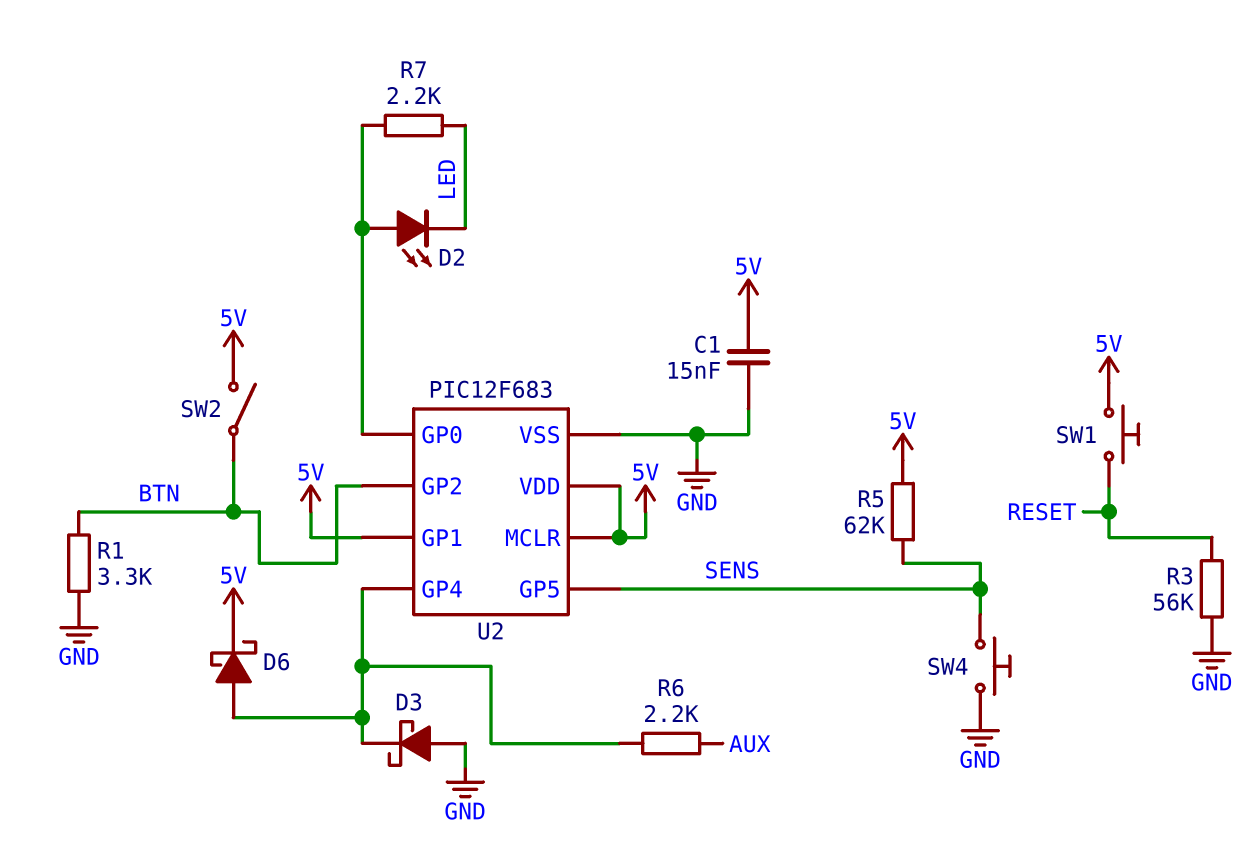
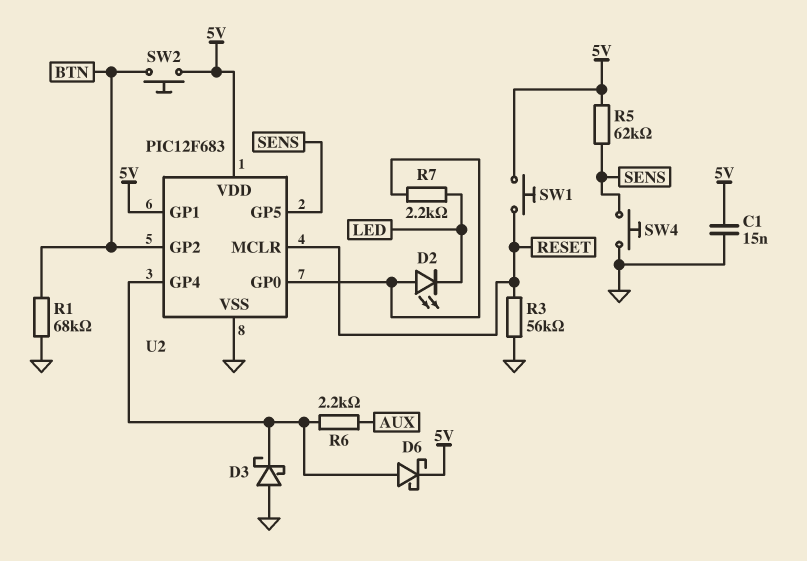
R1: 3.3k (BTN, GND) -> 68k (BTN, GND)
SW2: switch (5V, BTN) -> button (5V, BTN)
U2 pin MCLR: 5V -> RESET

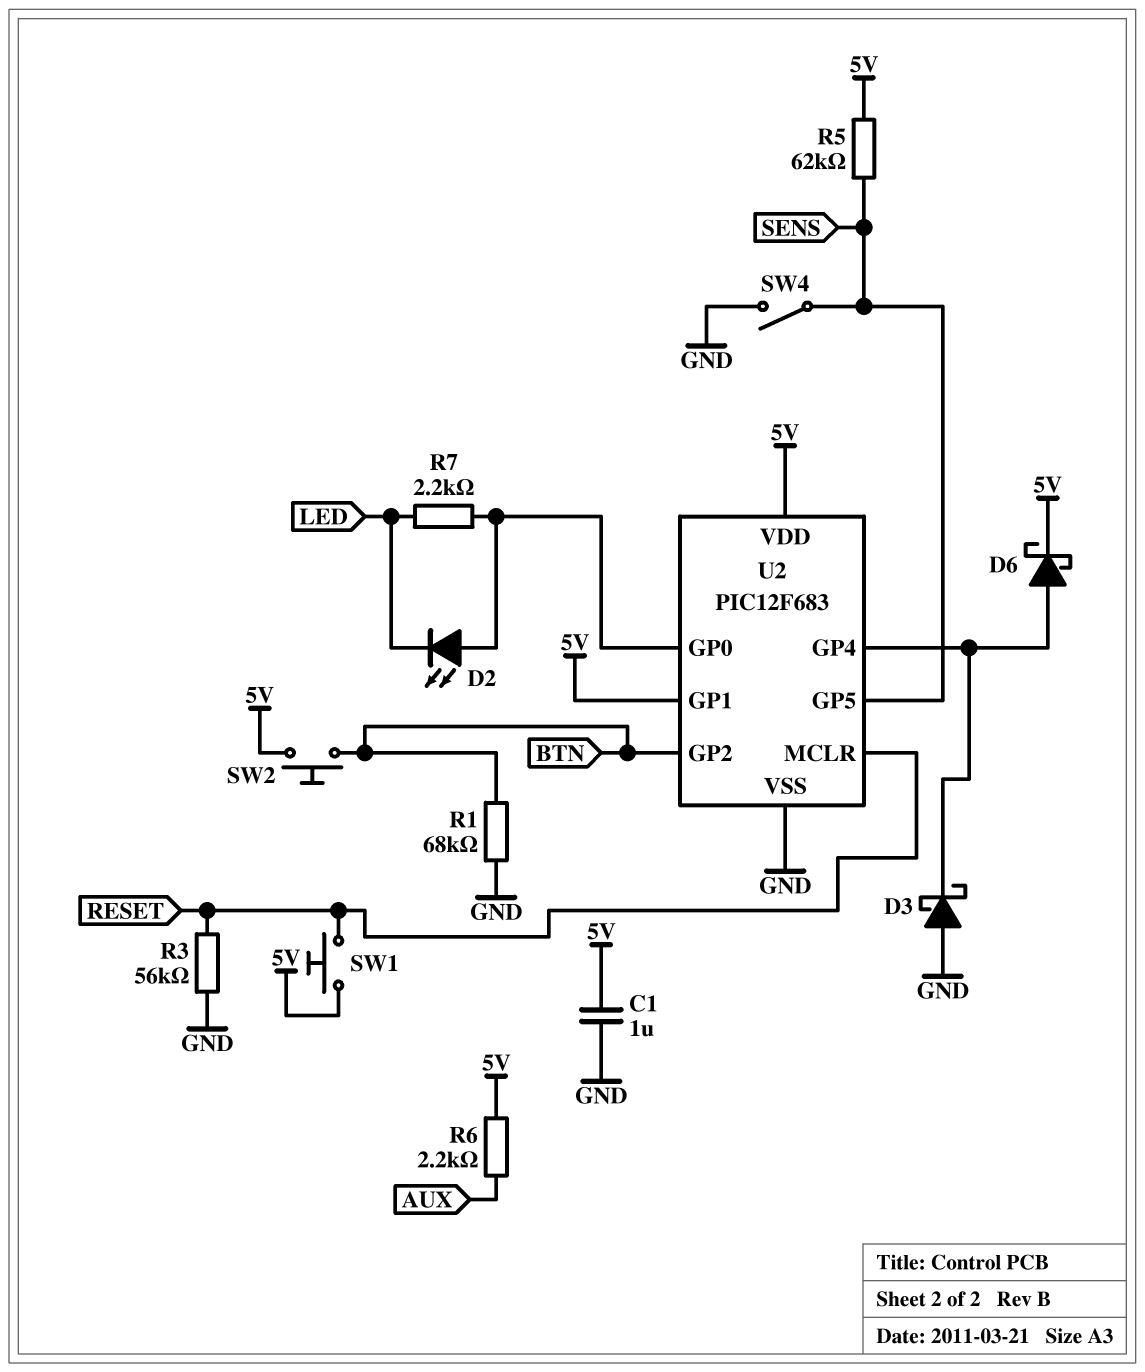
C1: 15nF (5V, GND) -> 1uF (5V, GND)
R6: 2.2k (AUX, U2/GP4) -> 2.2k (5V, AUX)
SW4: button (GND, SENS) -> switch (GND, SENS)

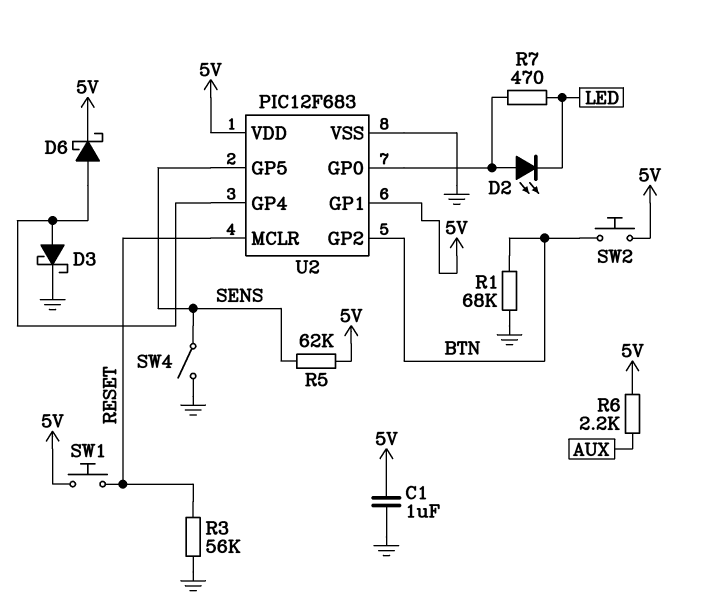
D3: schottky (A GND, K U2/GP4) -> schottky (A U2/GP4, K GND)
R7: 2.2k (LED, U2/GP0) -> 470 (LED, U2/GP0)

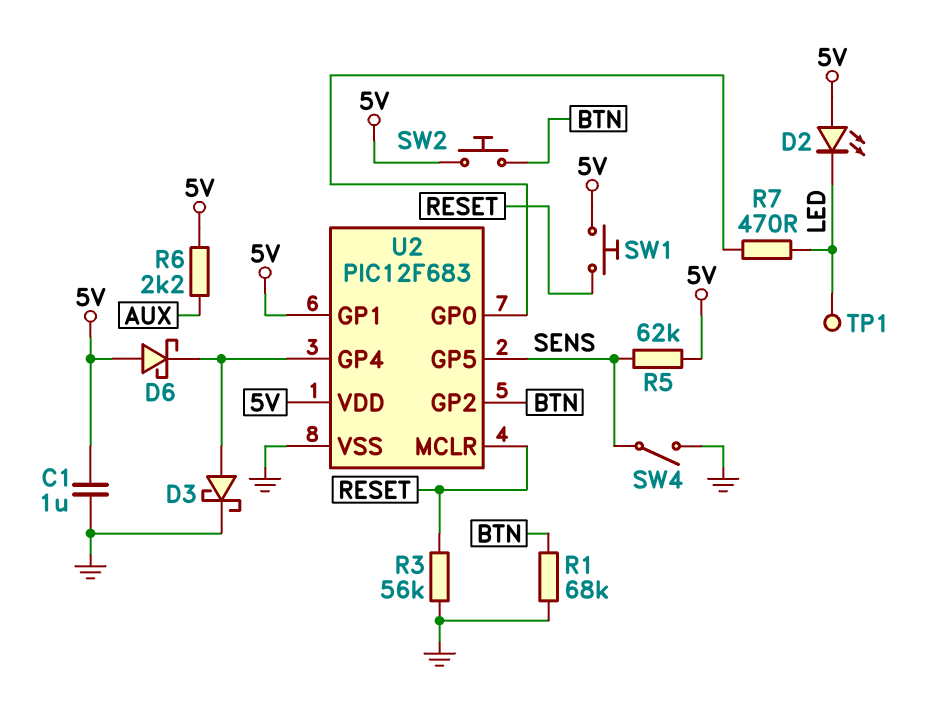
D2: LED (A U2/GP0, K LED) -> LED (A 5V, K LED)
D6: schottky (A U2/GP4, K 5V) -> schottky (A 5V, K U2/GP4)
TP1: none -> test point (LED)

